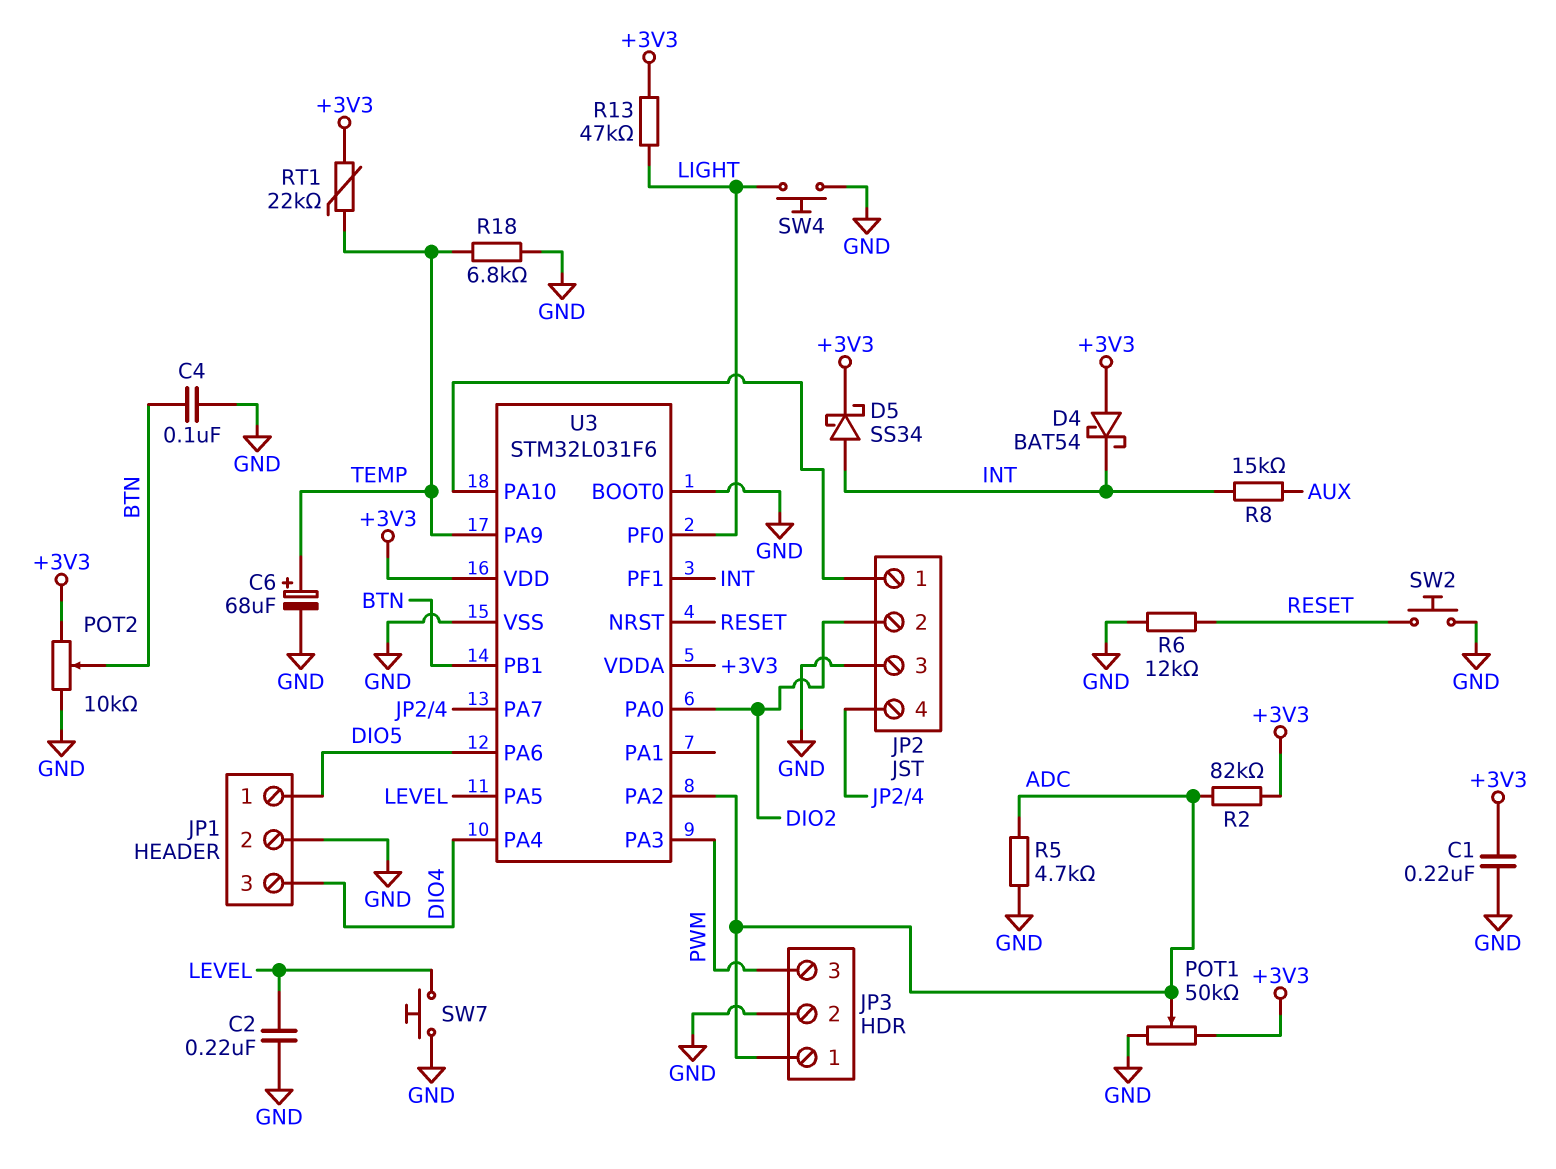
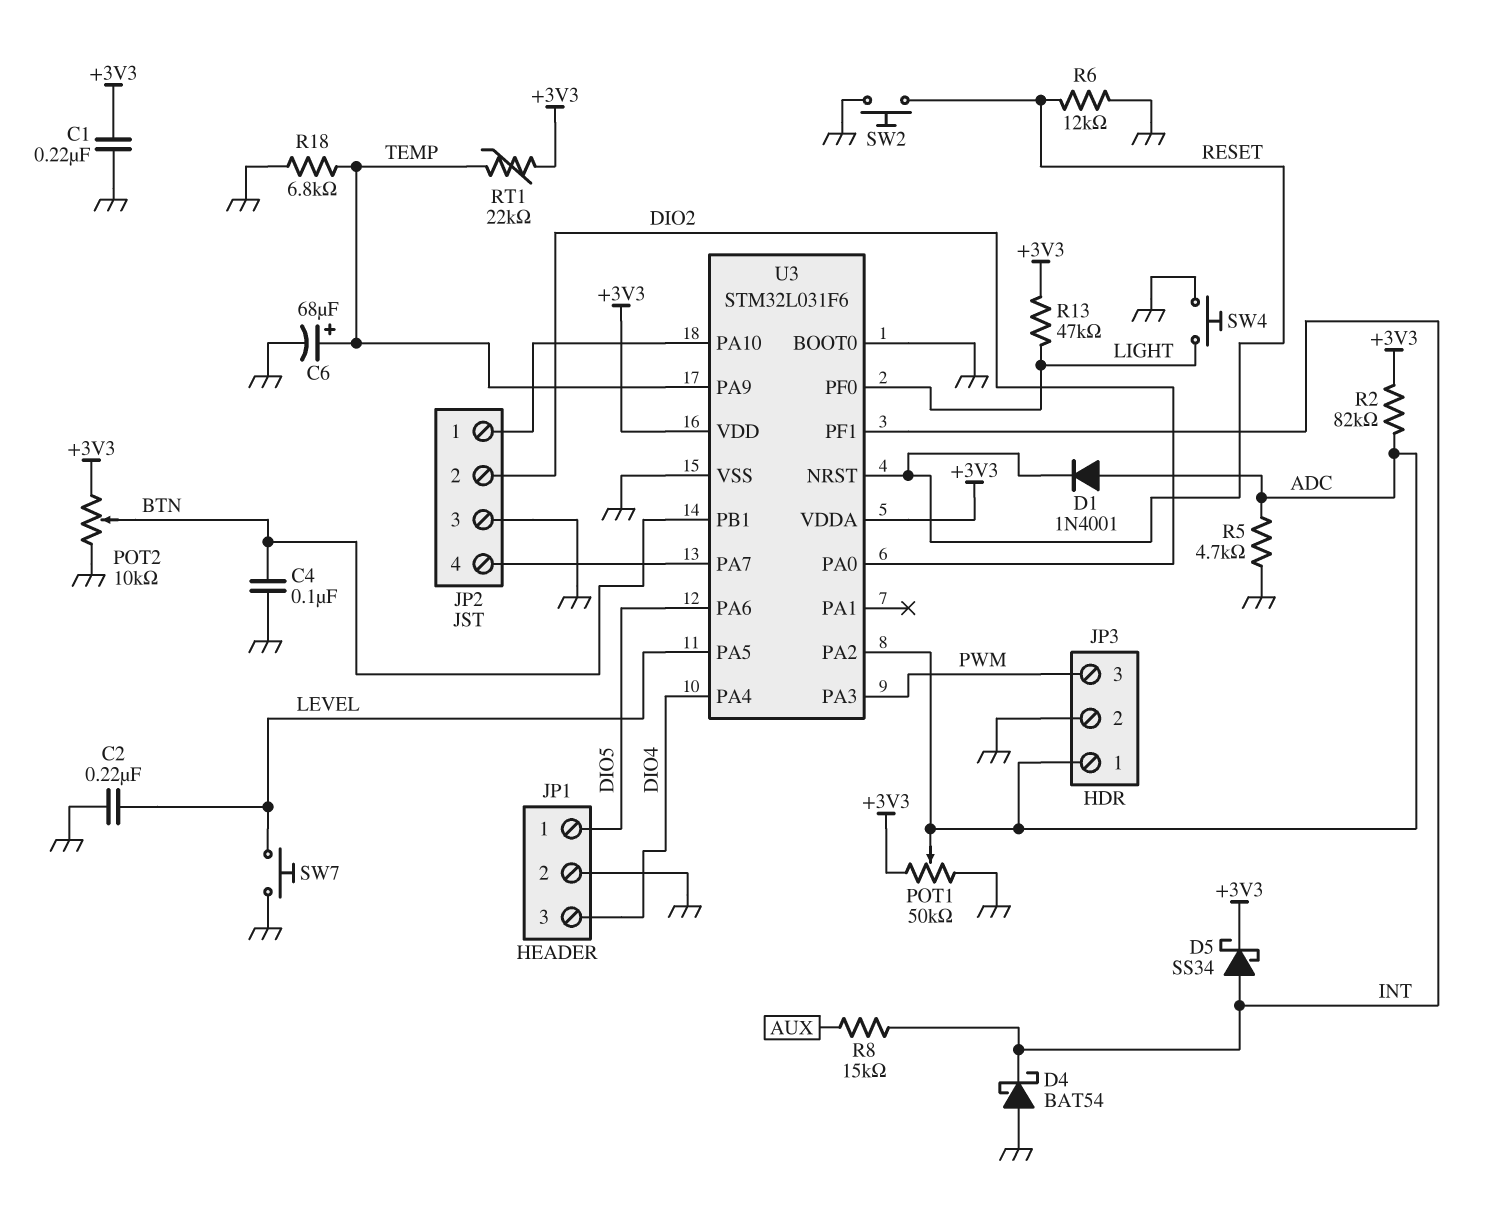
D1: none -> diode 1N4001 (A ADC, K RESET)
D4: schottky BAT54 (A +3V3, K INT) -> schottky BAT54 (A GND, K INT)

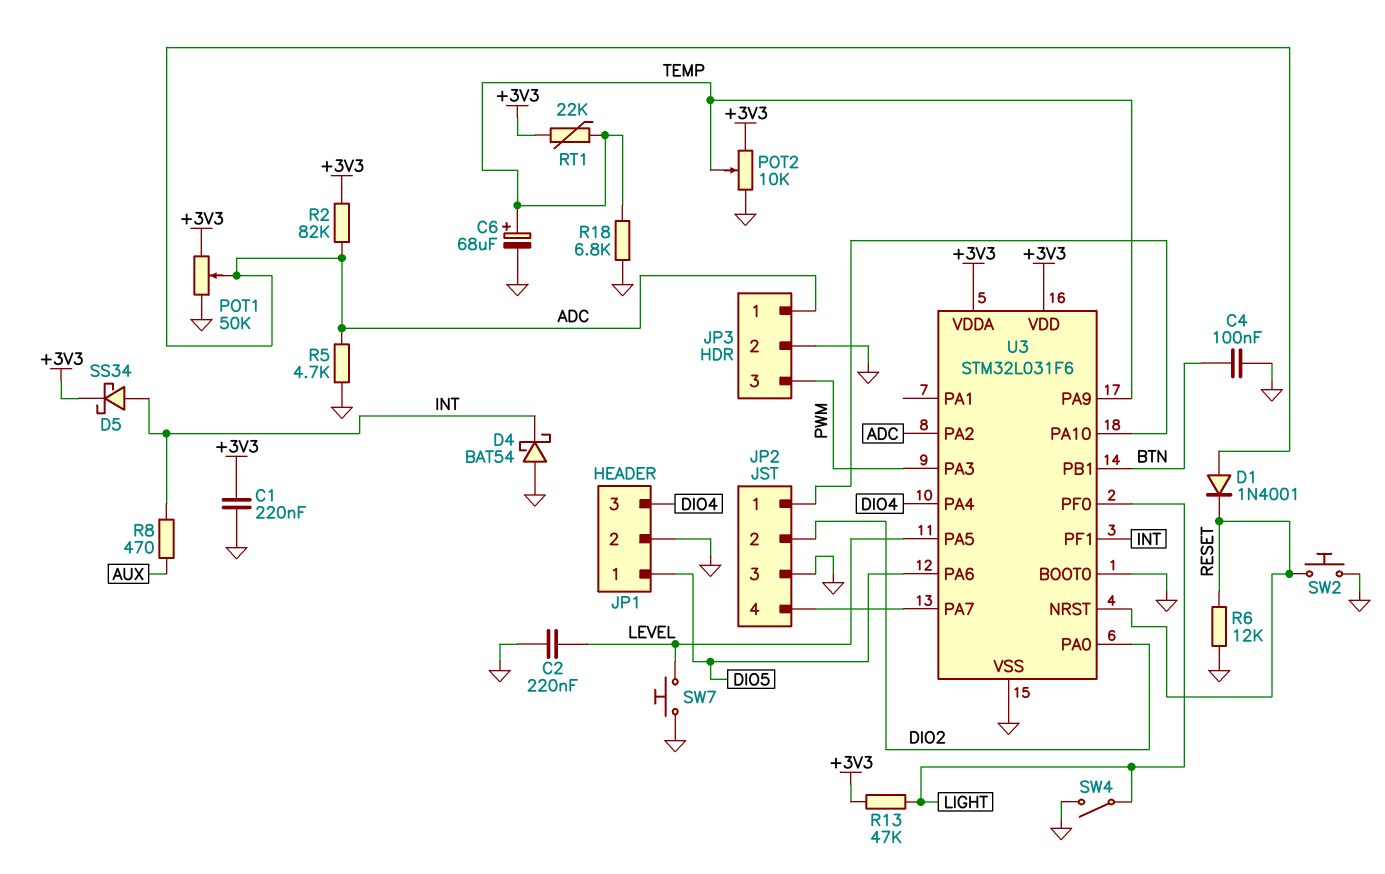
POT2: 10k (+3V3, GND, wiper BTN) -> 10k (+3V3, GND, wiper TEMP)
R8: 15k (AUX, INT) -> 470 (AUX, INT)
SW4: button (GND, LIGHT) -> switch (GND, LIGHT)

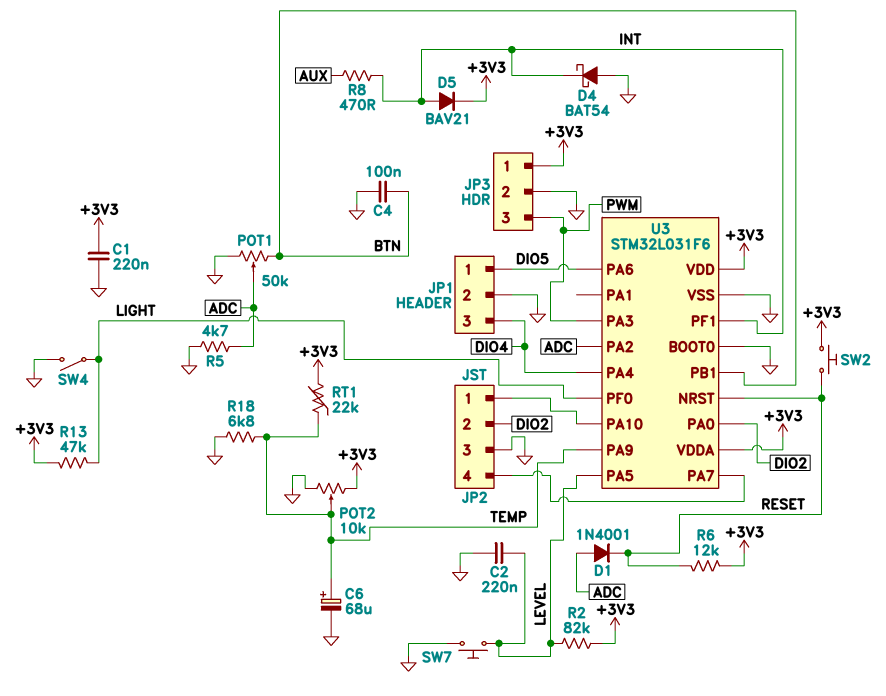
D5: schottky SS34 (A INT, K +3V3) -> diode BAV21 (A INT, K +3V3)
JP3 pin 1: ADC -> +3V3
POT1: 50k (+3V3, GND, wiper ADC) -> 50k (BTN, GND, wiper ADC)
R2: 82k (+3V3, ADC) -> 82k (+3V3, LEVEL)
R6: 12k (GND, RESET) -> 12k (+3V3, RESET)
SW2: button (GND, RESET) -> button (+3V3, RESET)

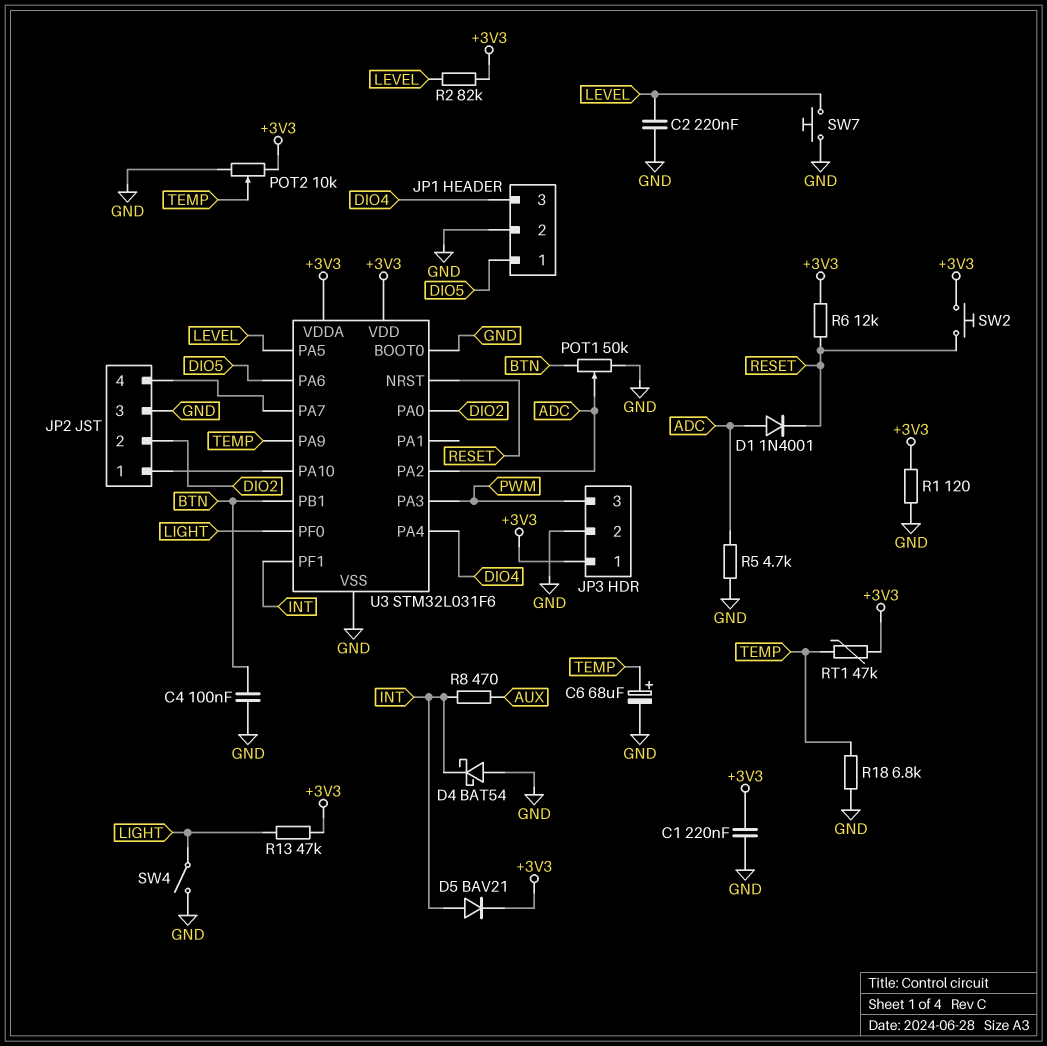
R1: none -> 120 (+3V3, GND)
RT1: 22k (+3V3, TEMP) -> 47k (+3V3, TEMP)

